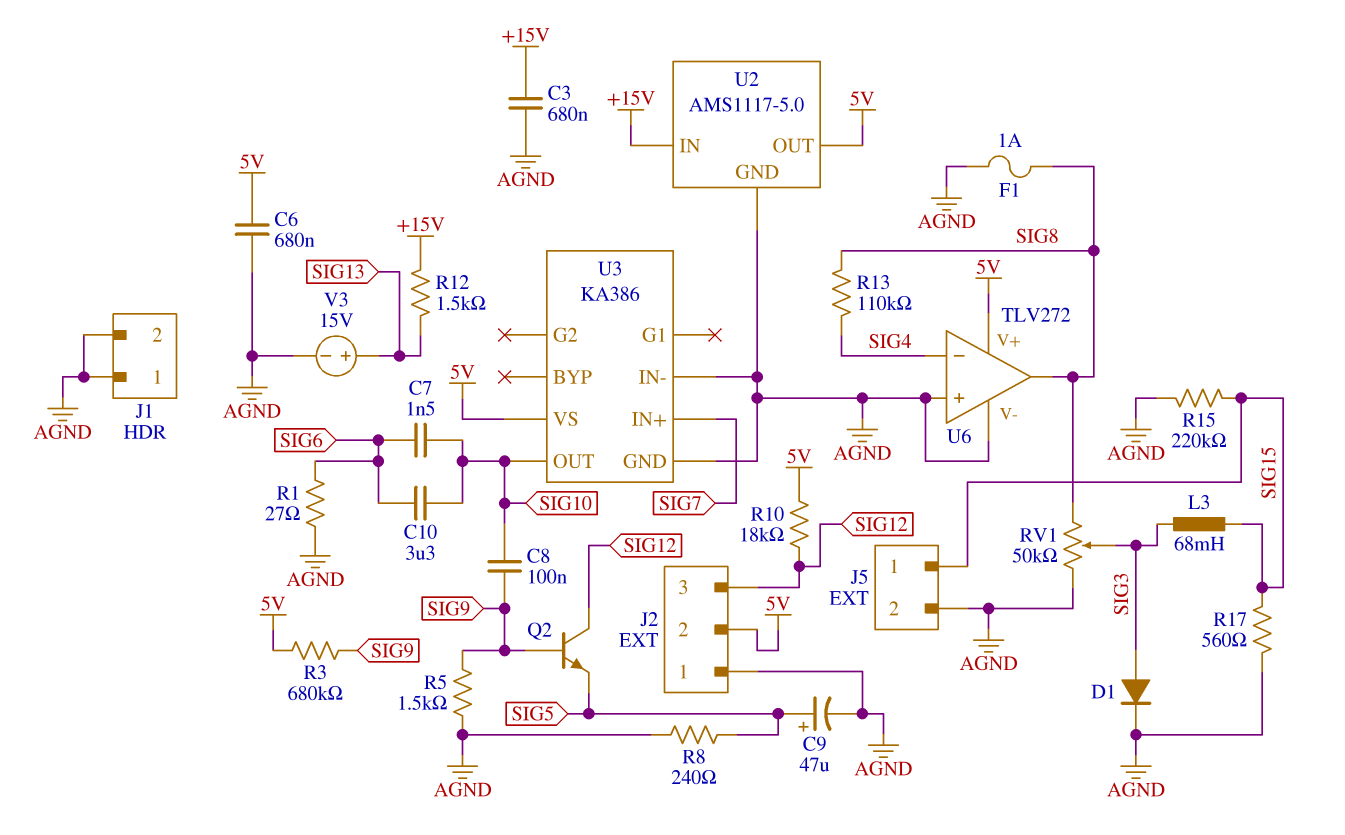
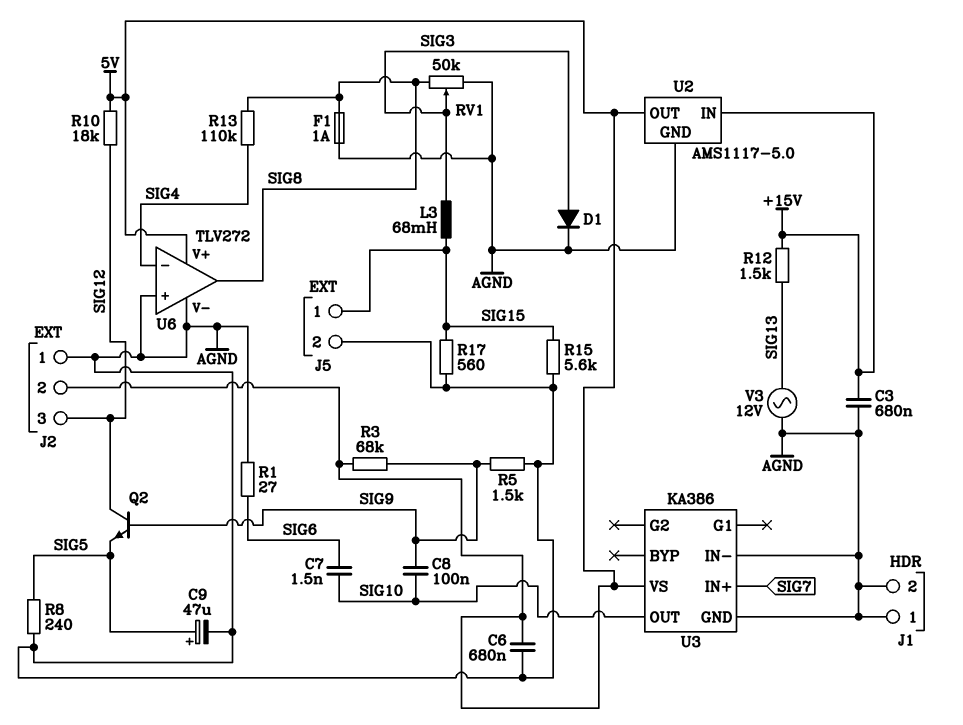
C10: 3.3uF (SIG6, SIG10) -> none
R3: 680k (5V, SIG9) -> 68k (5V, SIG9)
R15: 220k (AGND, SIG15) -> 5.6k (AGND, SIG15)
V3: 15V (plus SIG13, minus AGND) -> AC 12V (AGND, SIG13)

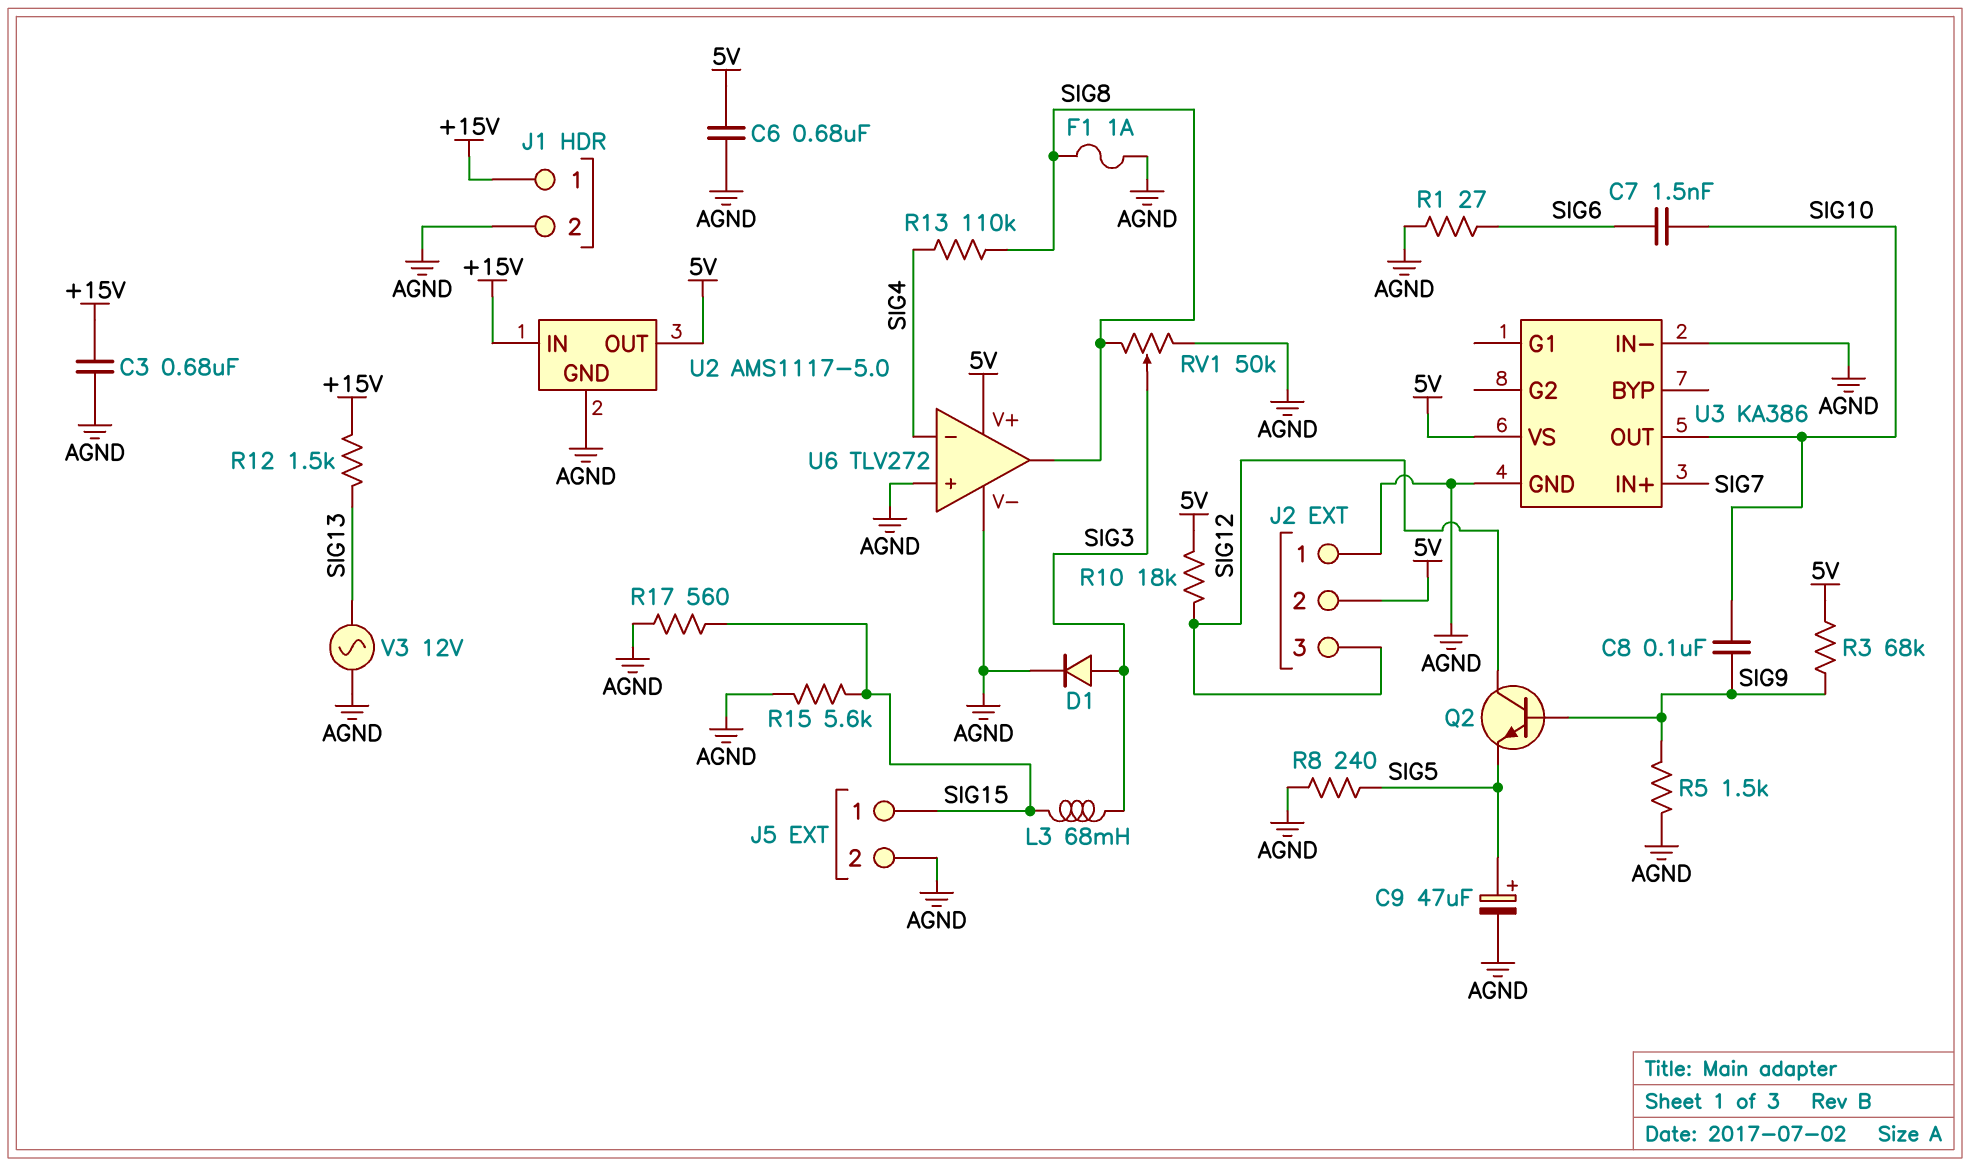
J1 pin 1: AGND -> +15V

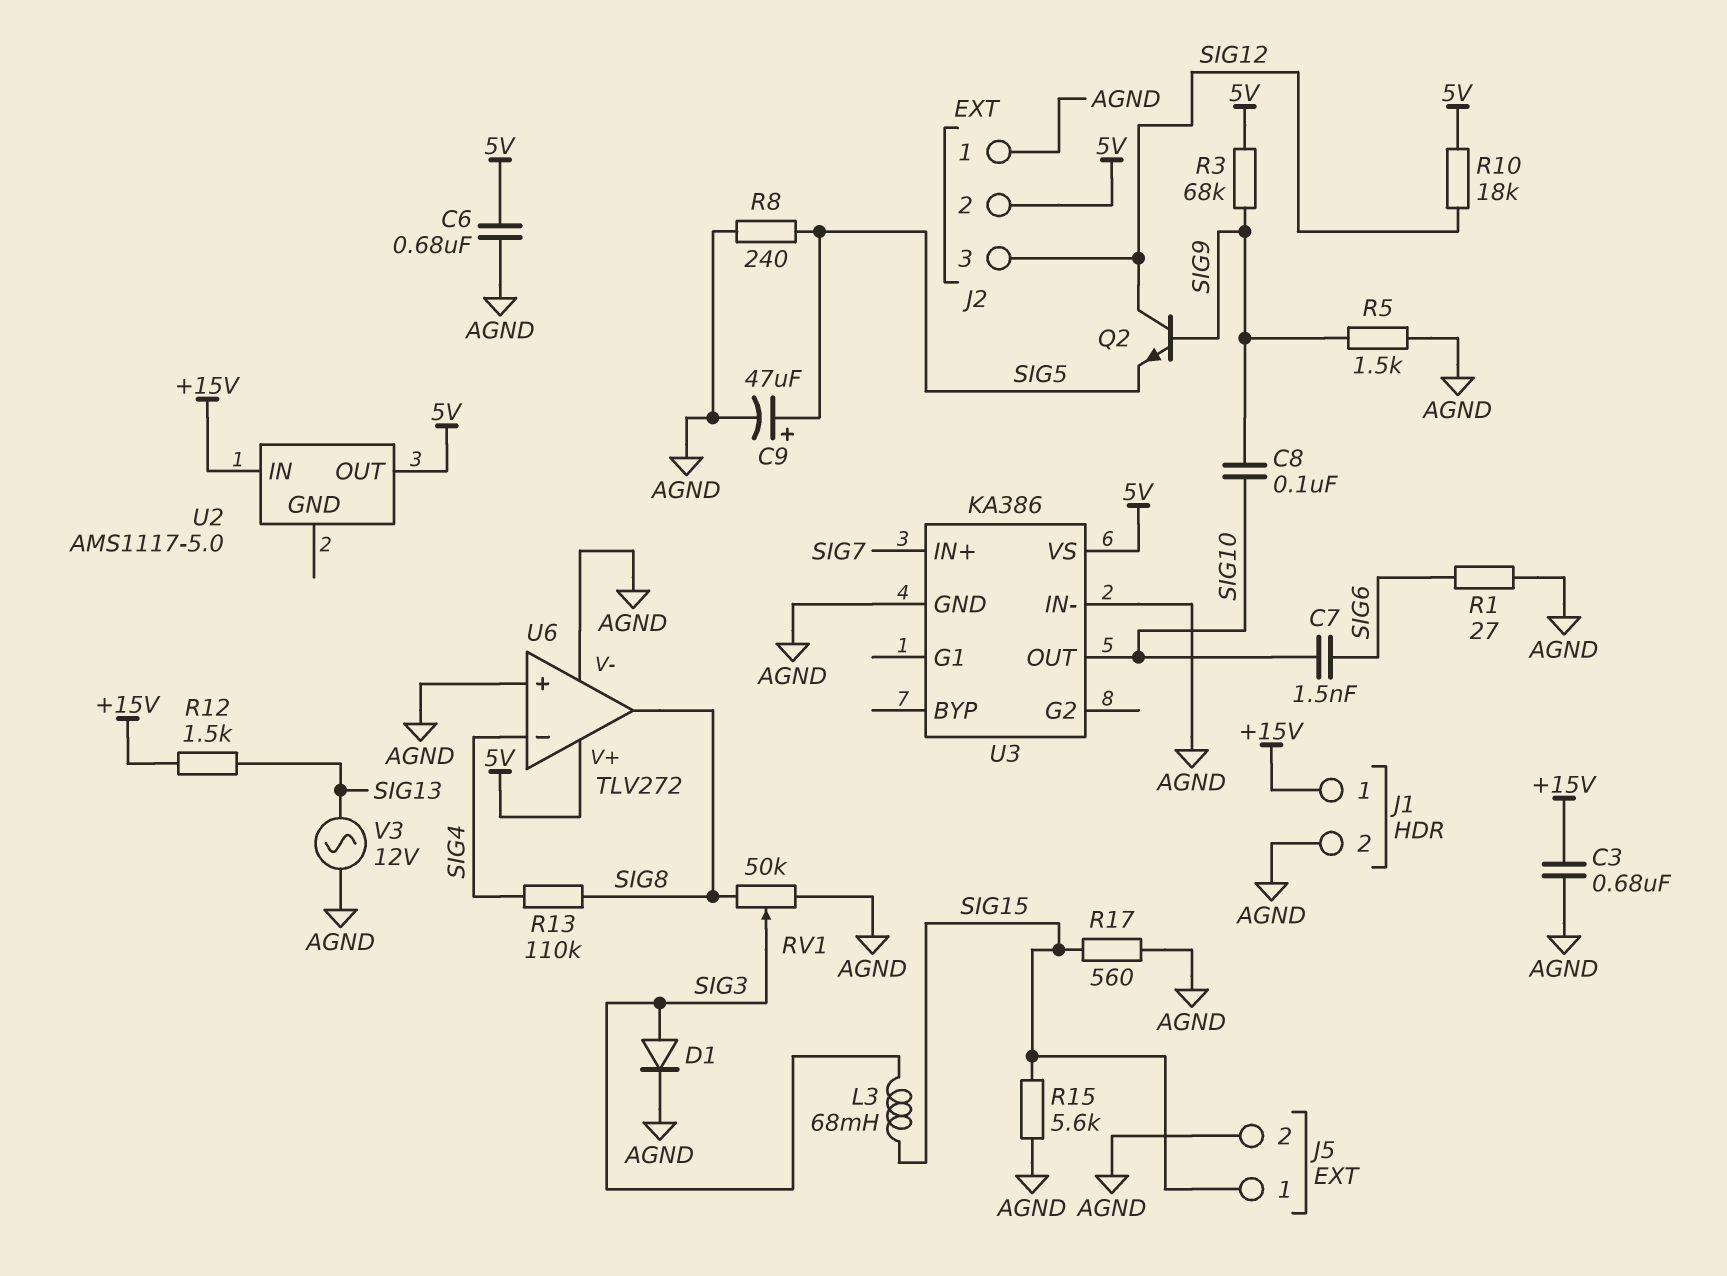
F1: 1A (AGND, SIG8) -> none
U2 pin GND: AGND -> none

